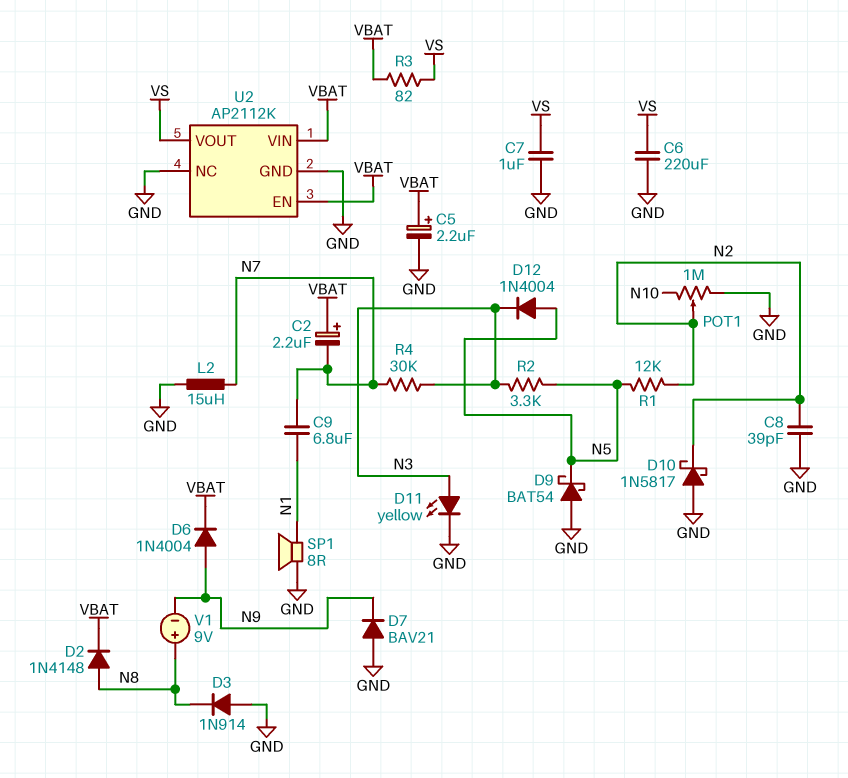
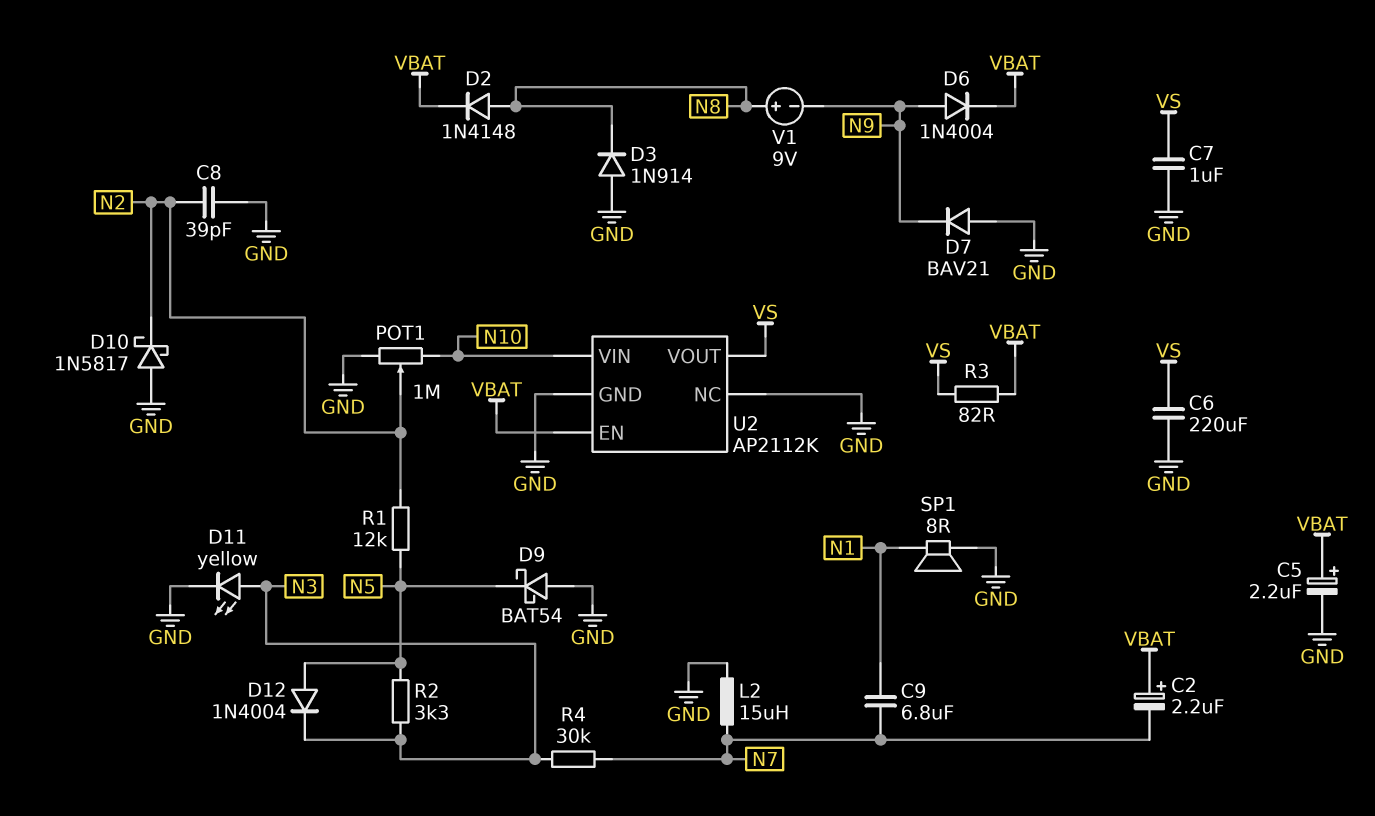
U2 pin VIN: VBAT -> N10

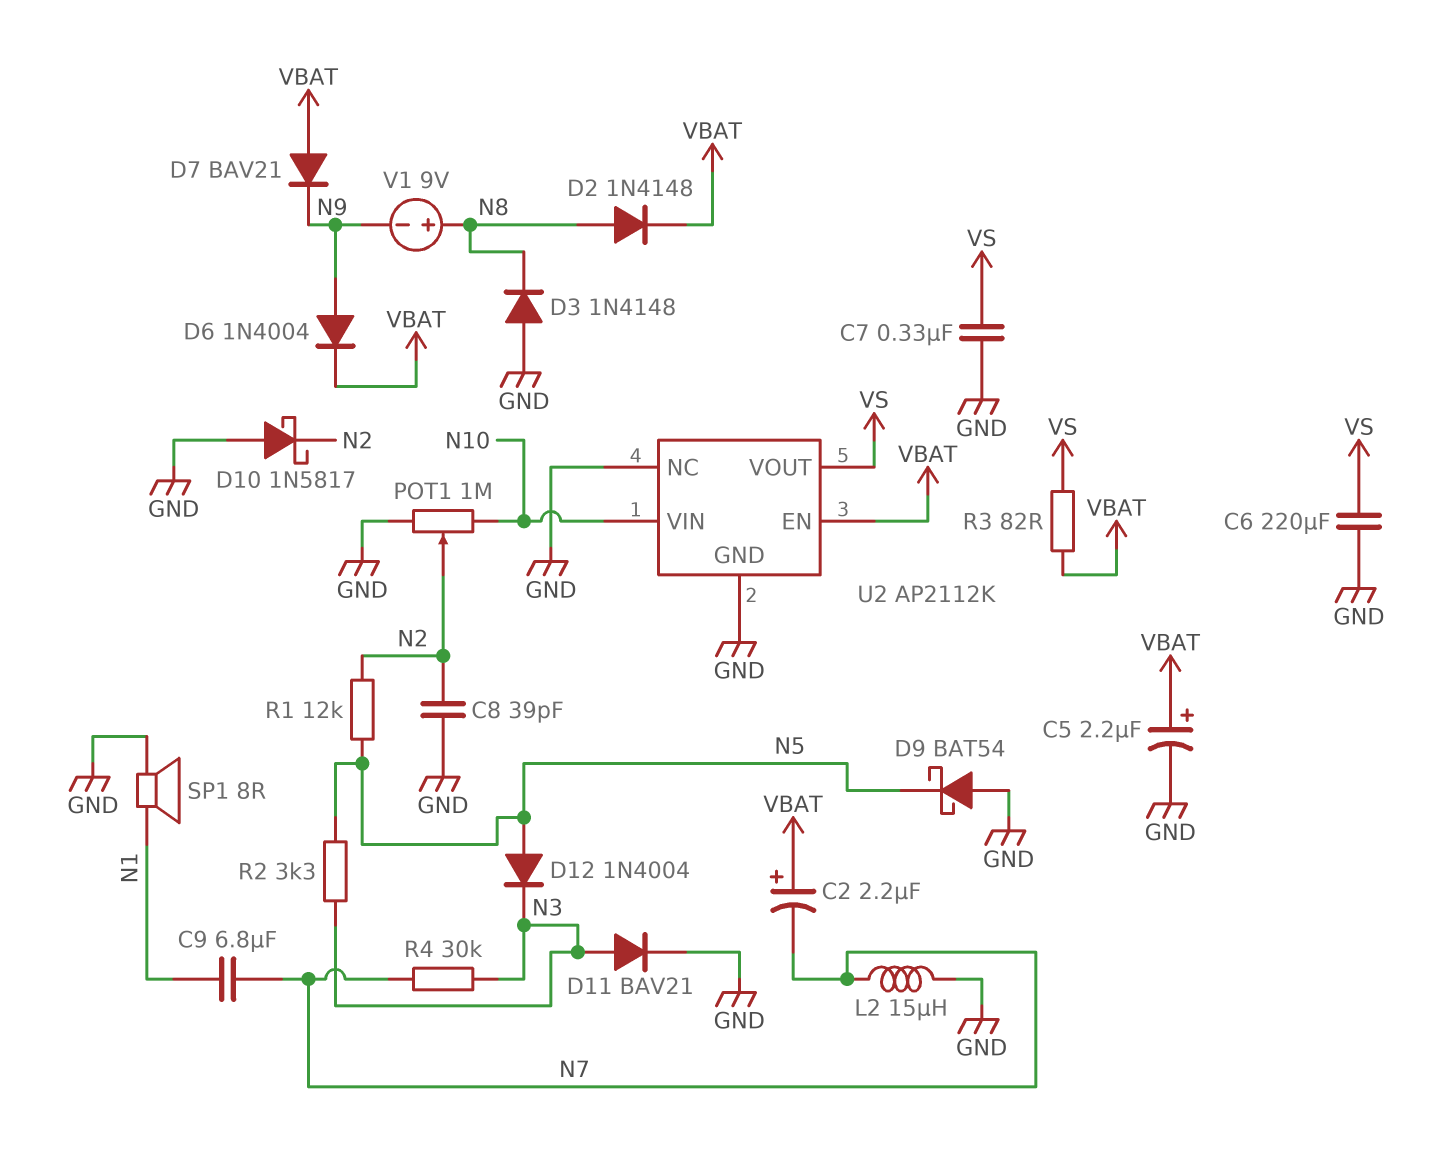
C7: 1uF (GND, VS) -> 330nF (GND, VS)
D3: diode 1N914 (A GND, K N8) -> diode 1N4148 (A GND, K N8)
D7: diode BAV21 (A GND, K N9) -> diode BAV21 (A VBAT, K N9)
D11: LED yellow (A N3, K GND) -> diode BAV21 (A N3, K GND)

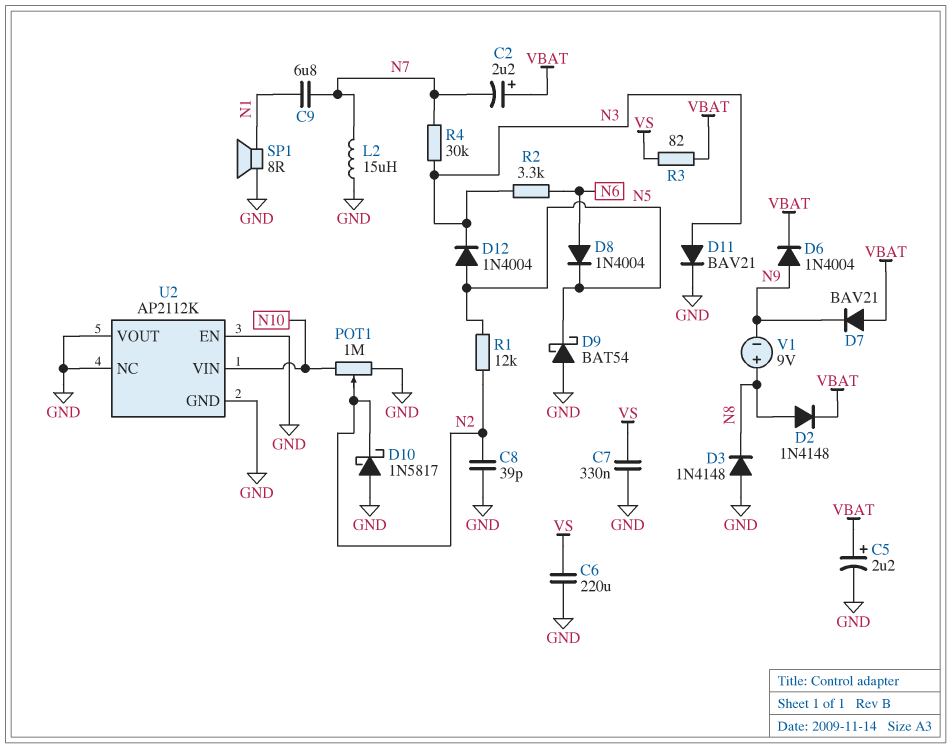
D8: none -> diode 1N4004 (A N6, K N5)
R2: 3.3k (N3, N5) -> 3.3k (N3, N6)
U2 pin EN: VBAT -> GND
U2 pin VOUT: VS -> GND

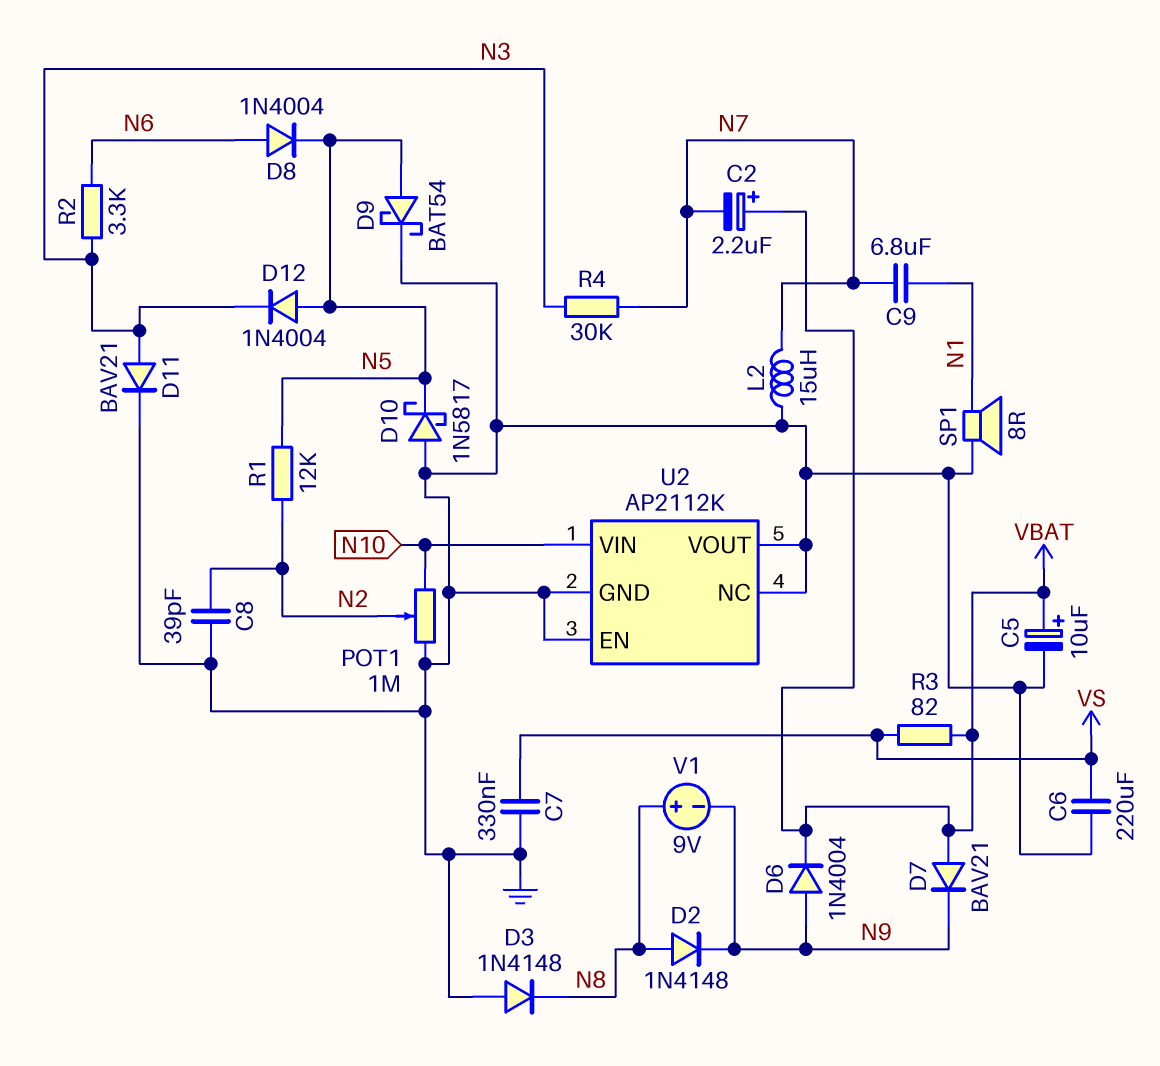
C5: 2.2uF (plus VBAT, minus GND) -> 10uF (plus VBAT, minus GND)
D2: diode 1N4148 (A N8, K VBAT) -> diode 1N4148 (A N8, K N9)
D9: schottky BAT54 (A GND, K N5) -> schottky BAT54 (A N5, K GND)
D10: schottky 1N5817 (A GND, K N2) -> schottky 1N5817 (A GND, K N5)

